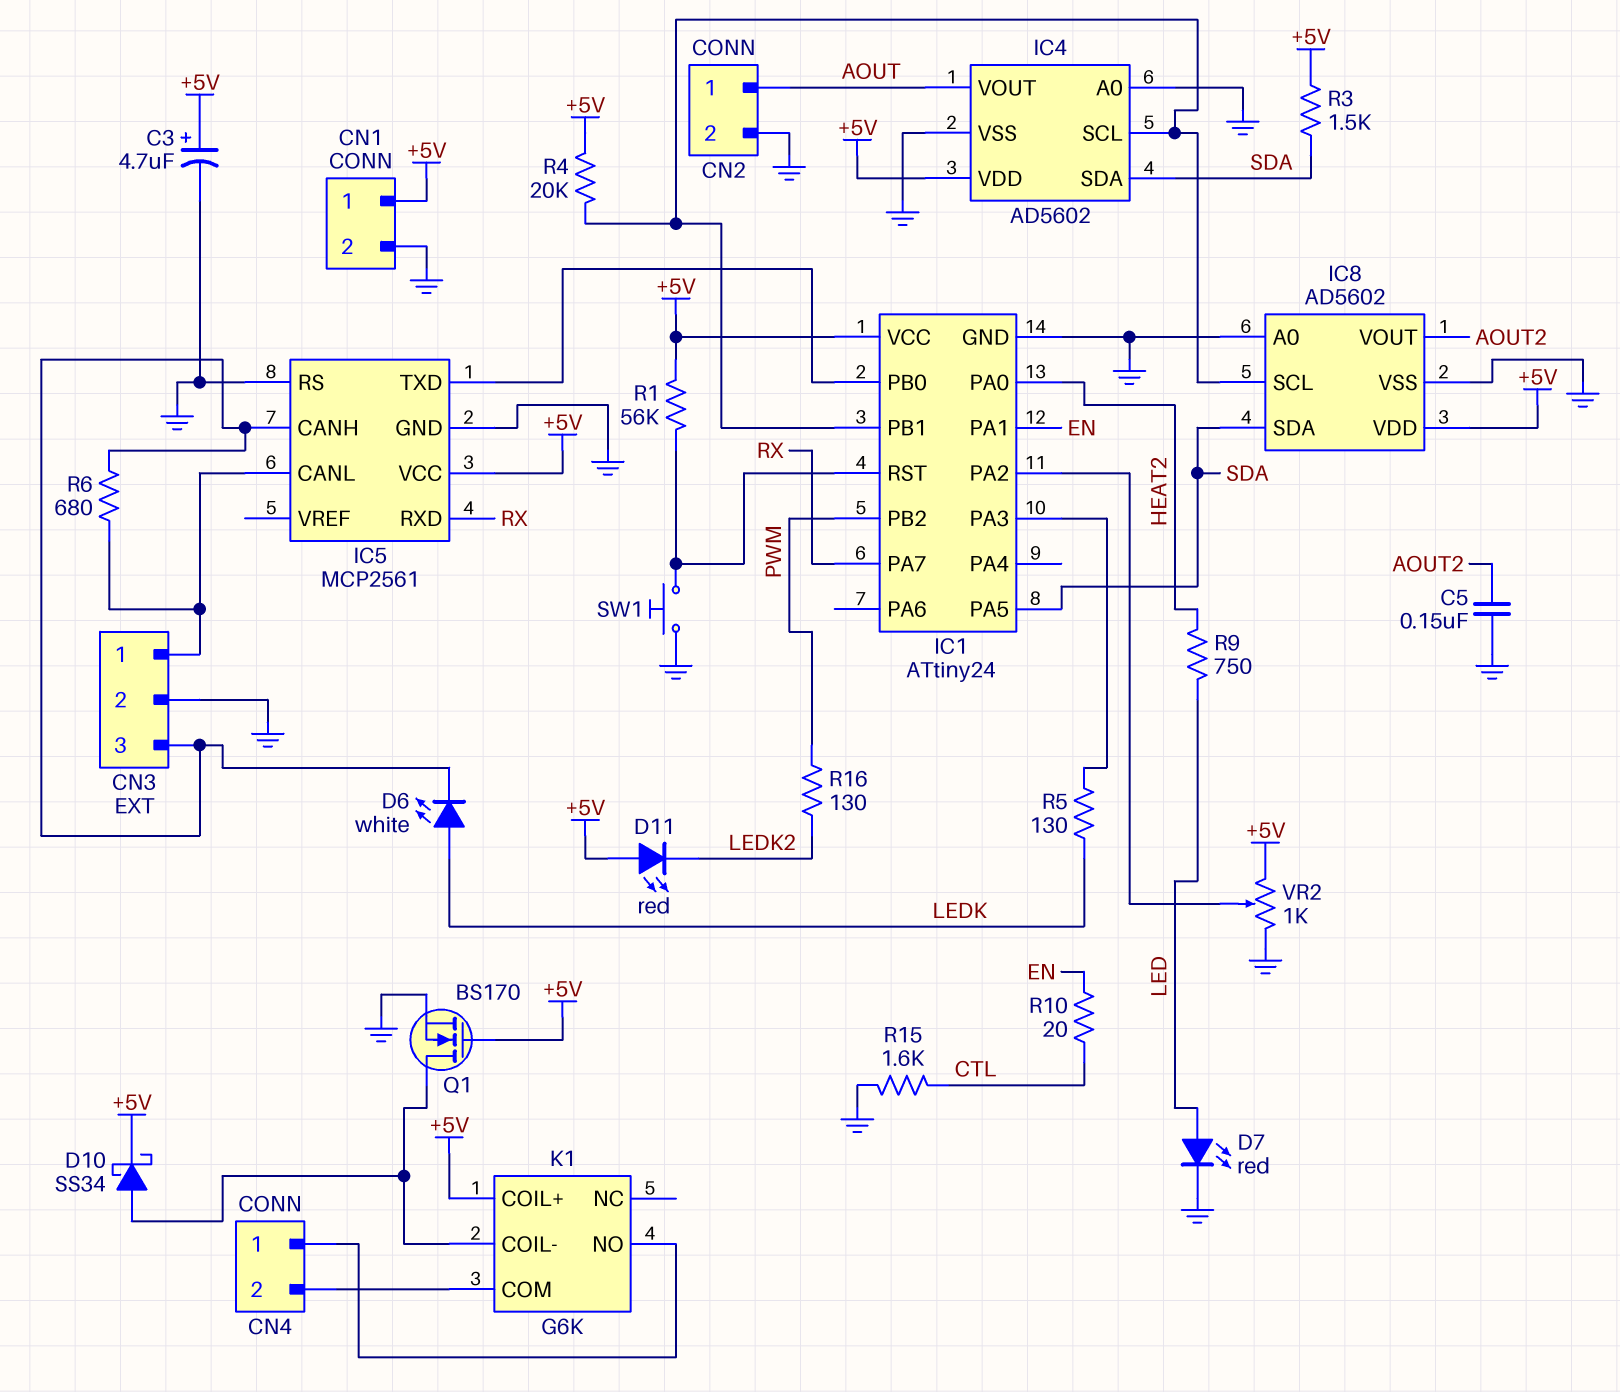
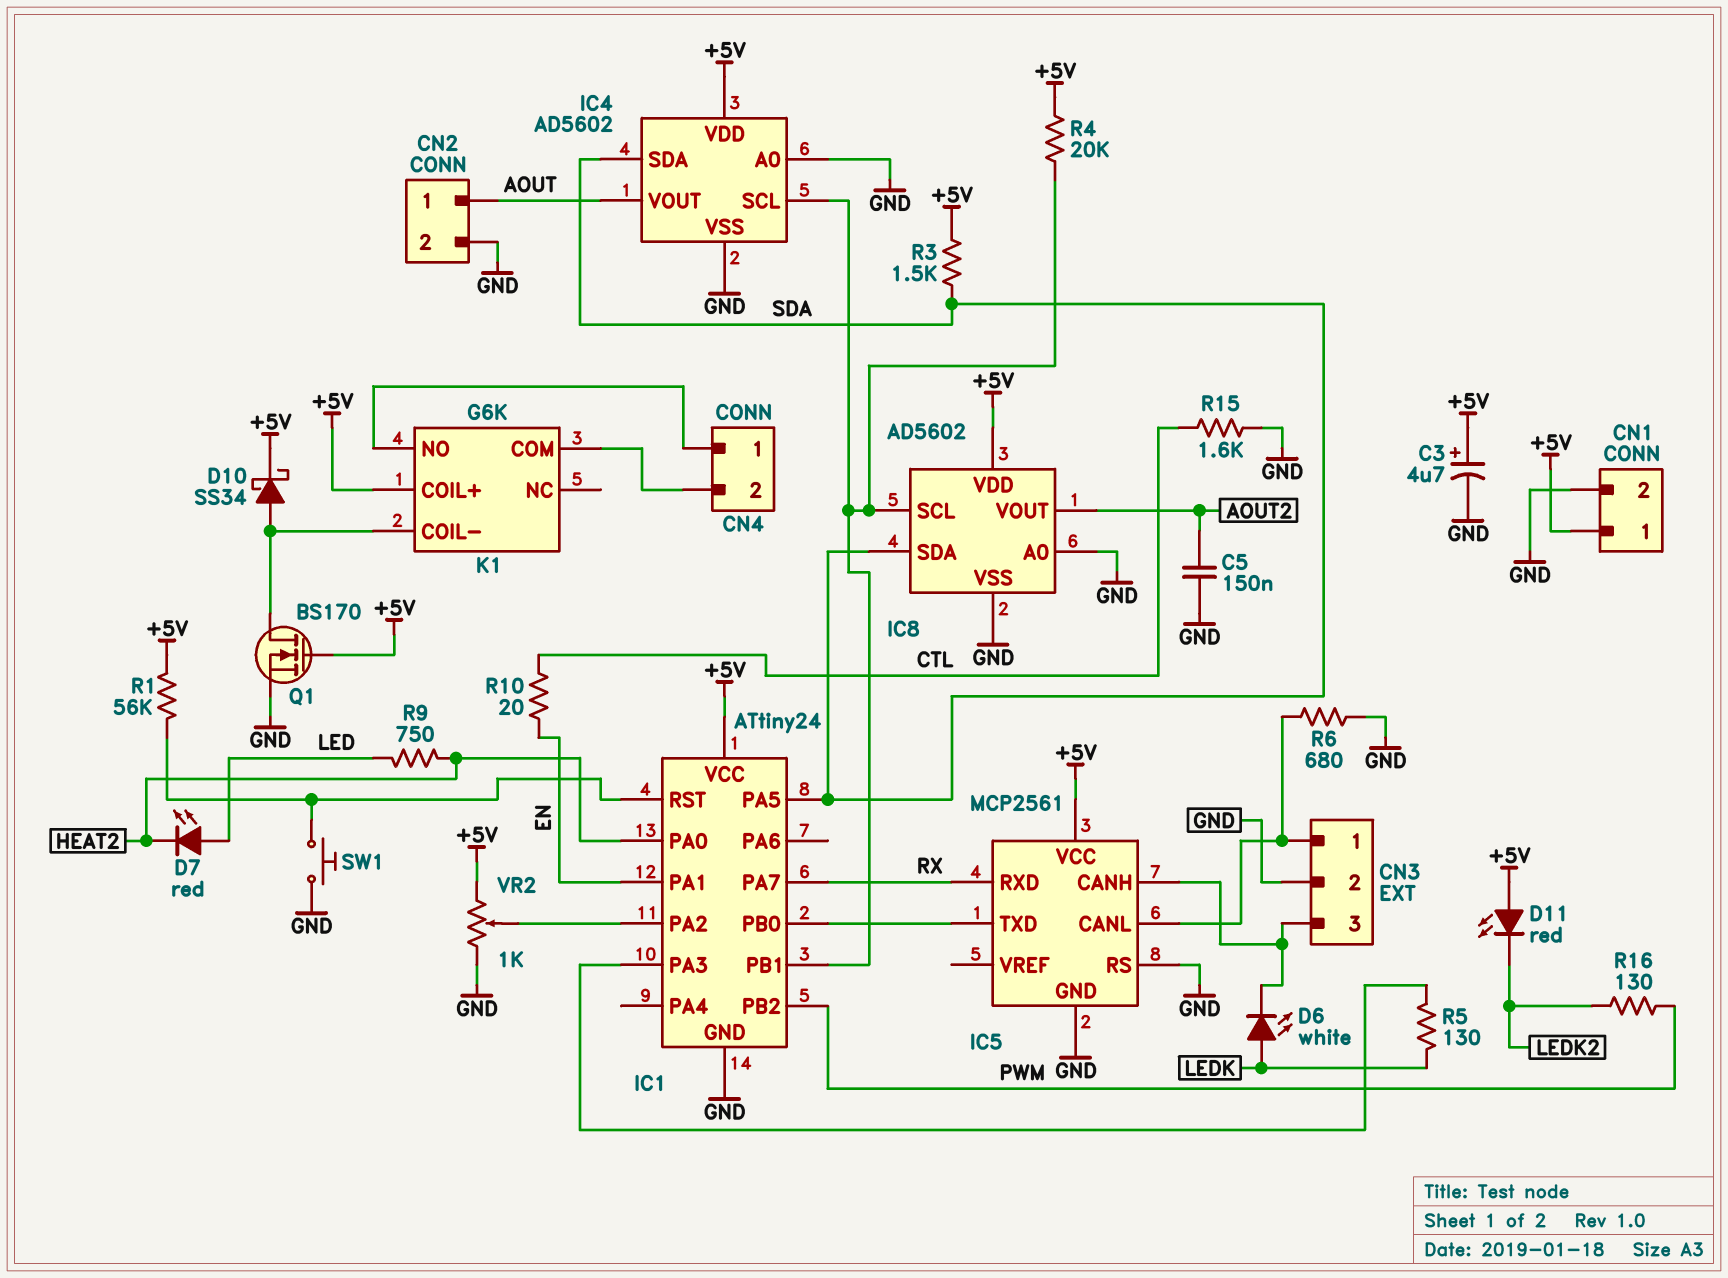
D7: LED red (A LED, K GND) -> LED red (A LED, K HEAT2)
R6: 680 (CN3/1, CN3/3) -> 680 (CN3/1, GND)

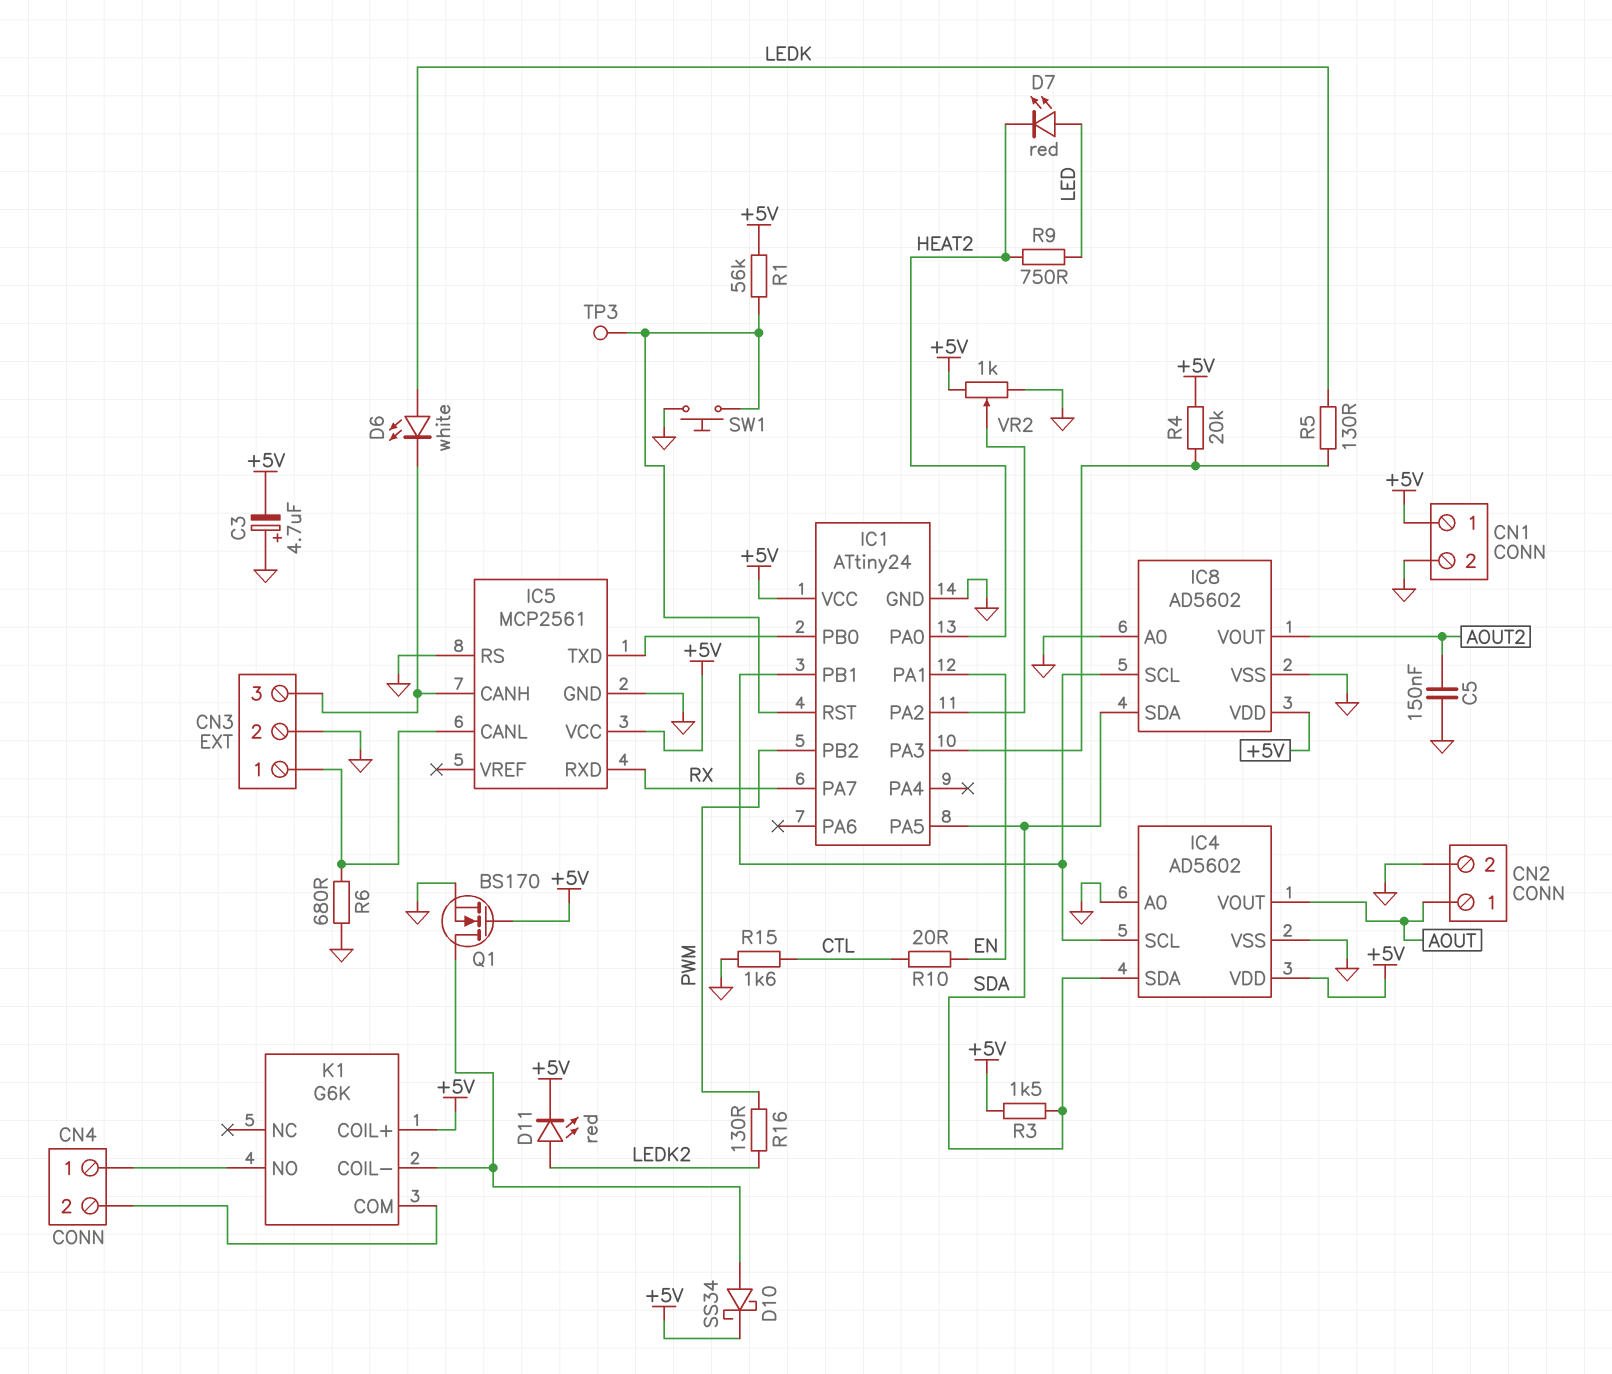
C3: 4.7uF (plus +5V, minus GND) -> 4.7uF (plus GND, minus +5V)
D11: LED red (A +5V, K LEDK2) -> LED red (A LEDK2, K +5V)
R4: 20k (+5V, IC1/PB1) -> 20k (+5V, IC1/PA3)
TP3: none -> test point (IC1/RST)

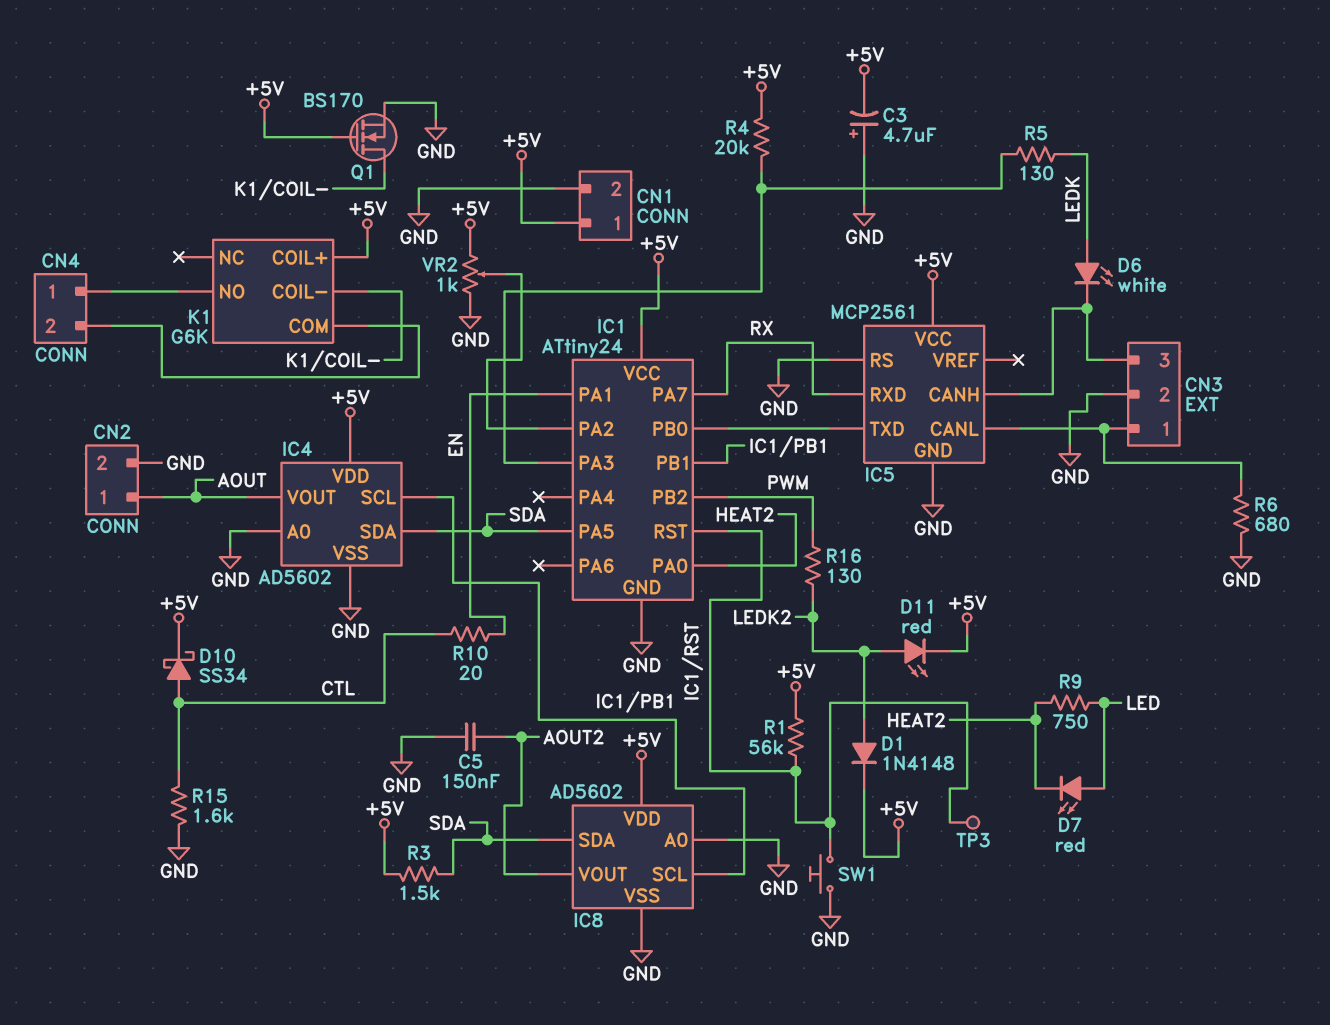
D1: none -> diode 1N4148 (A LEDK2, K +5V)
D10: schottky SS34 (A K1/COIL-, K +5V) -> schottky SS34 (A CTL, K +5V)

